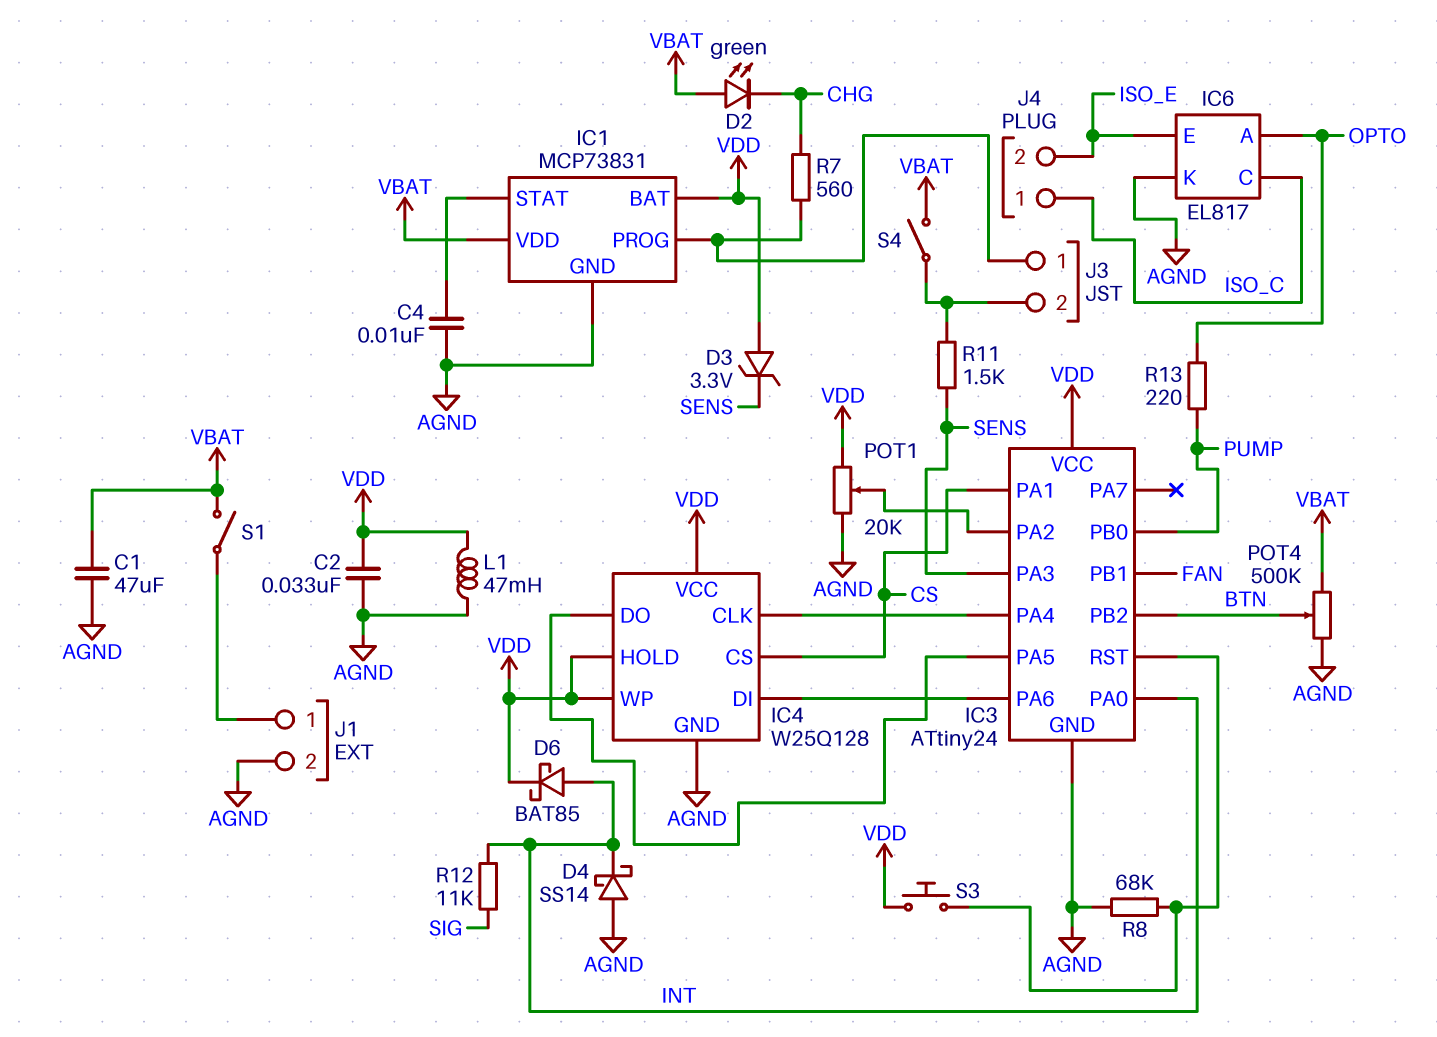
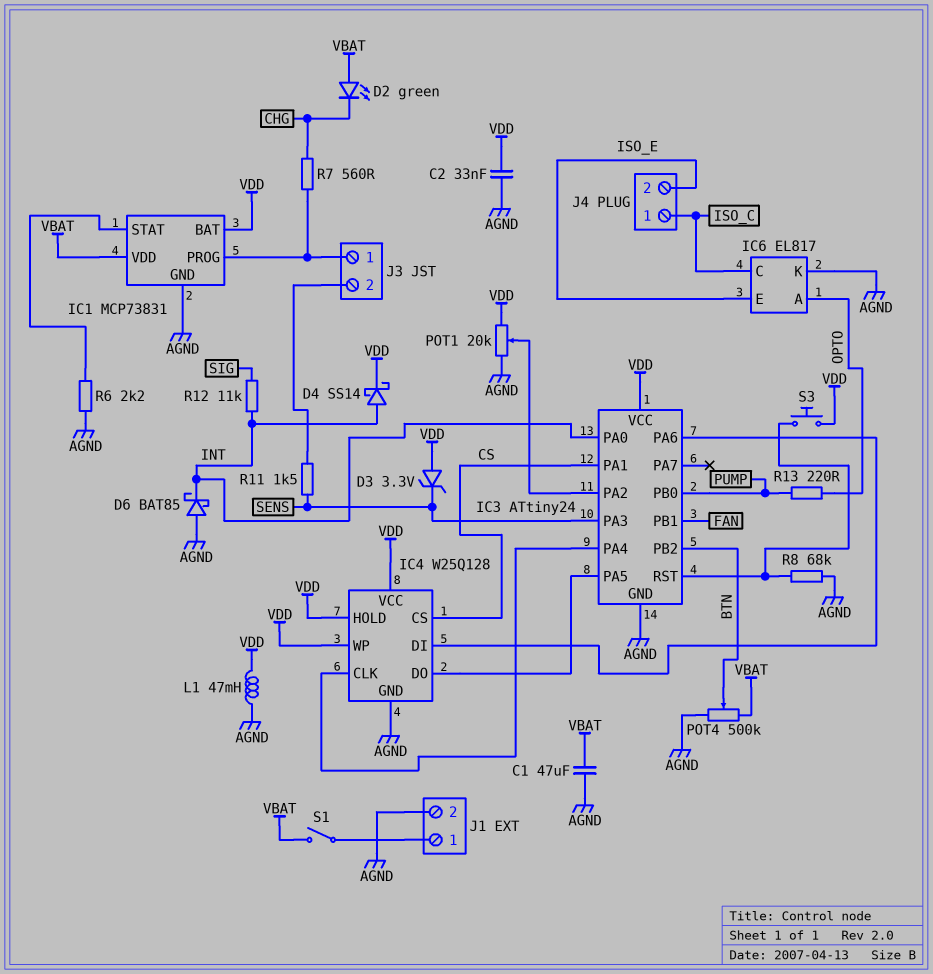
C4: 10nF (AGND, IC1/STAT) -> none
D4: schottky SS14 (A AGND, K INT) -> schottky SS14 (A INT, K VDD)
D6: schottky BAT85 (A INT, K VDD) -> schottky BAT85 (A AGND, K INT)
R6: none -> 2.2k (AGND, IC1/STAT)
S4: switch (J3/2, VBAT) -> none

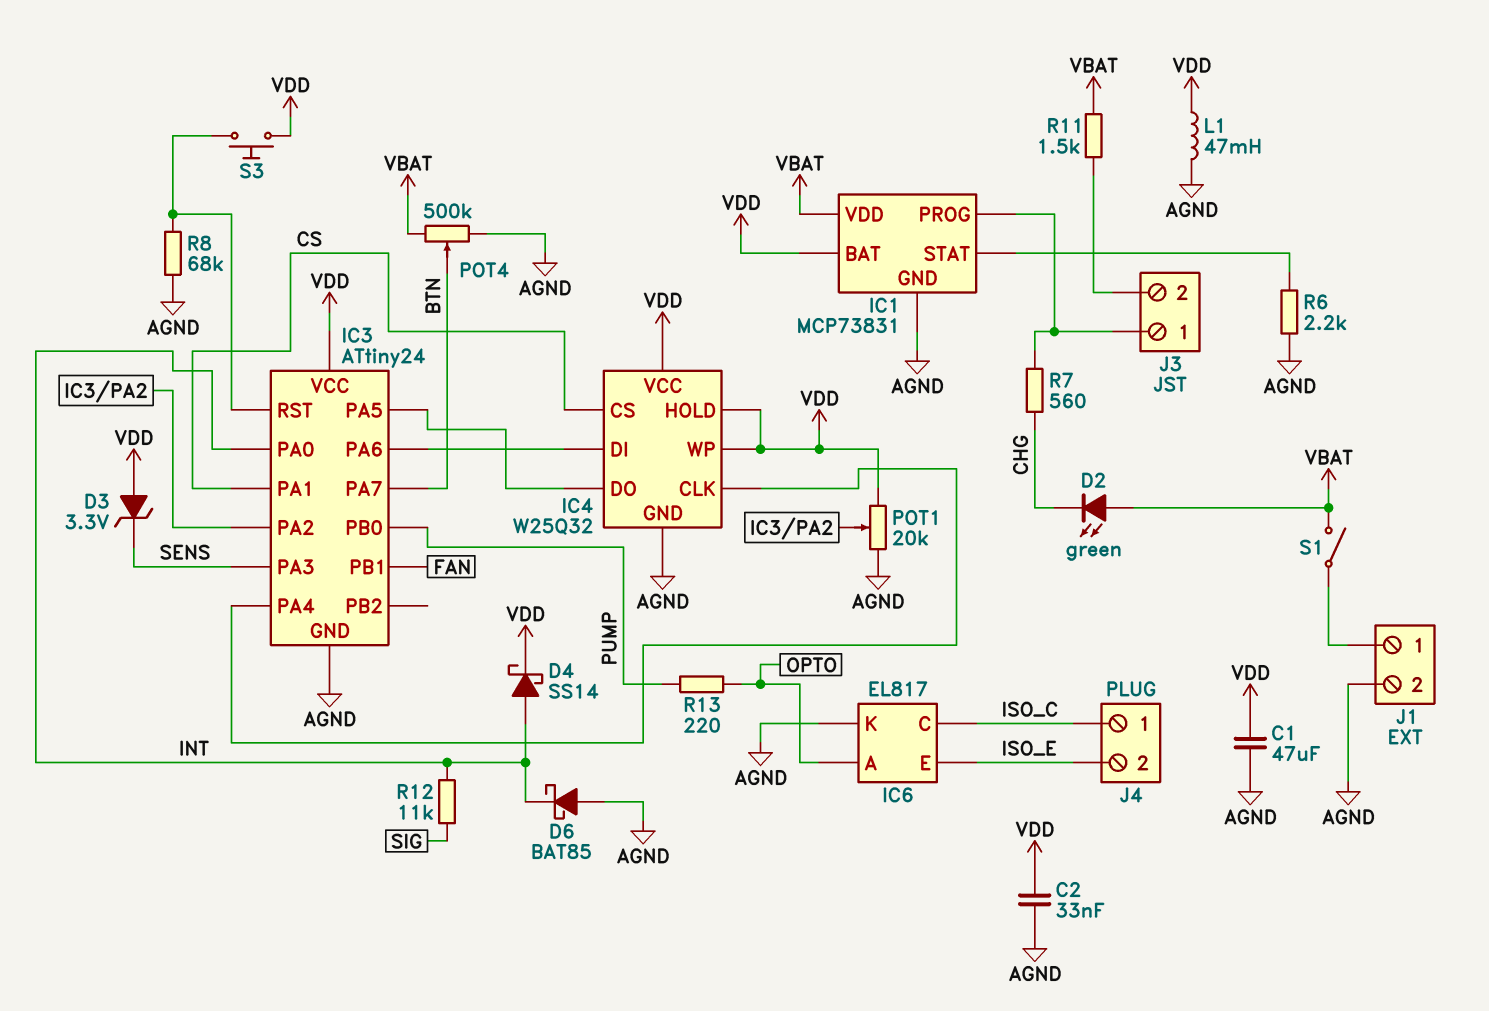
C1: 47uF (AGND, VBAT) -> 47uF (AGND, VDD)
IC3 pin PA7: none -> BTN
IC3 pin PB2: BTN -> none
IC4: W25Q128 -> W25Q32
R11: 1.5k (J3/2, SENS) -> 1.5k (J3/2, VBAT)

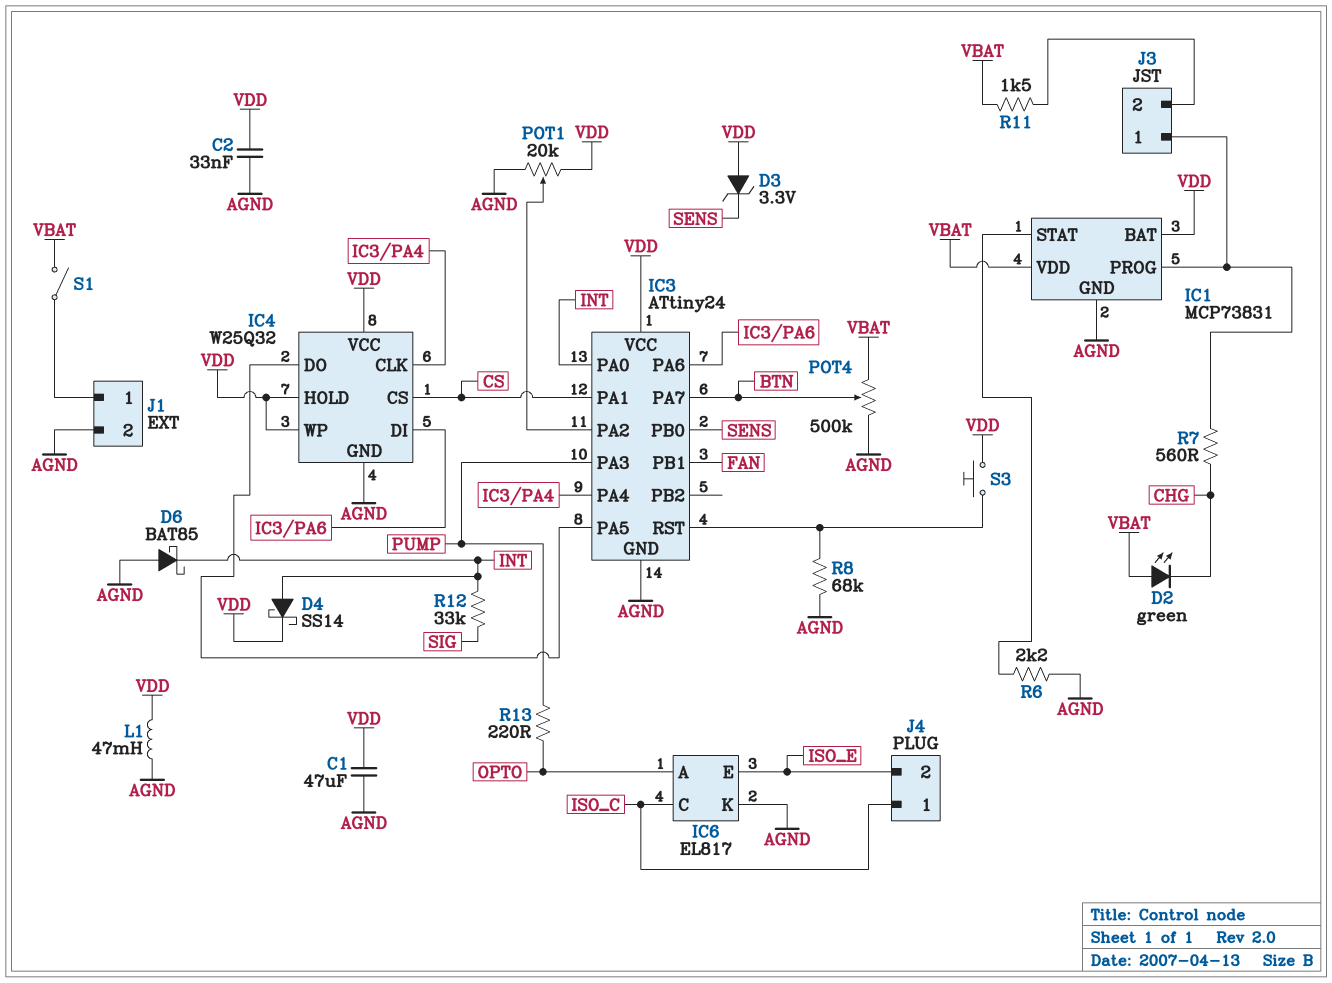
IC3 pin PA3: SENS -> PUMP
IC3 pin PB0: PUMP -> SENS
R12: 11k (INT, SIG) -> 33k (INT, SIG)

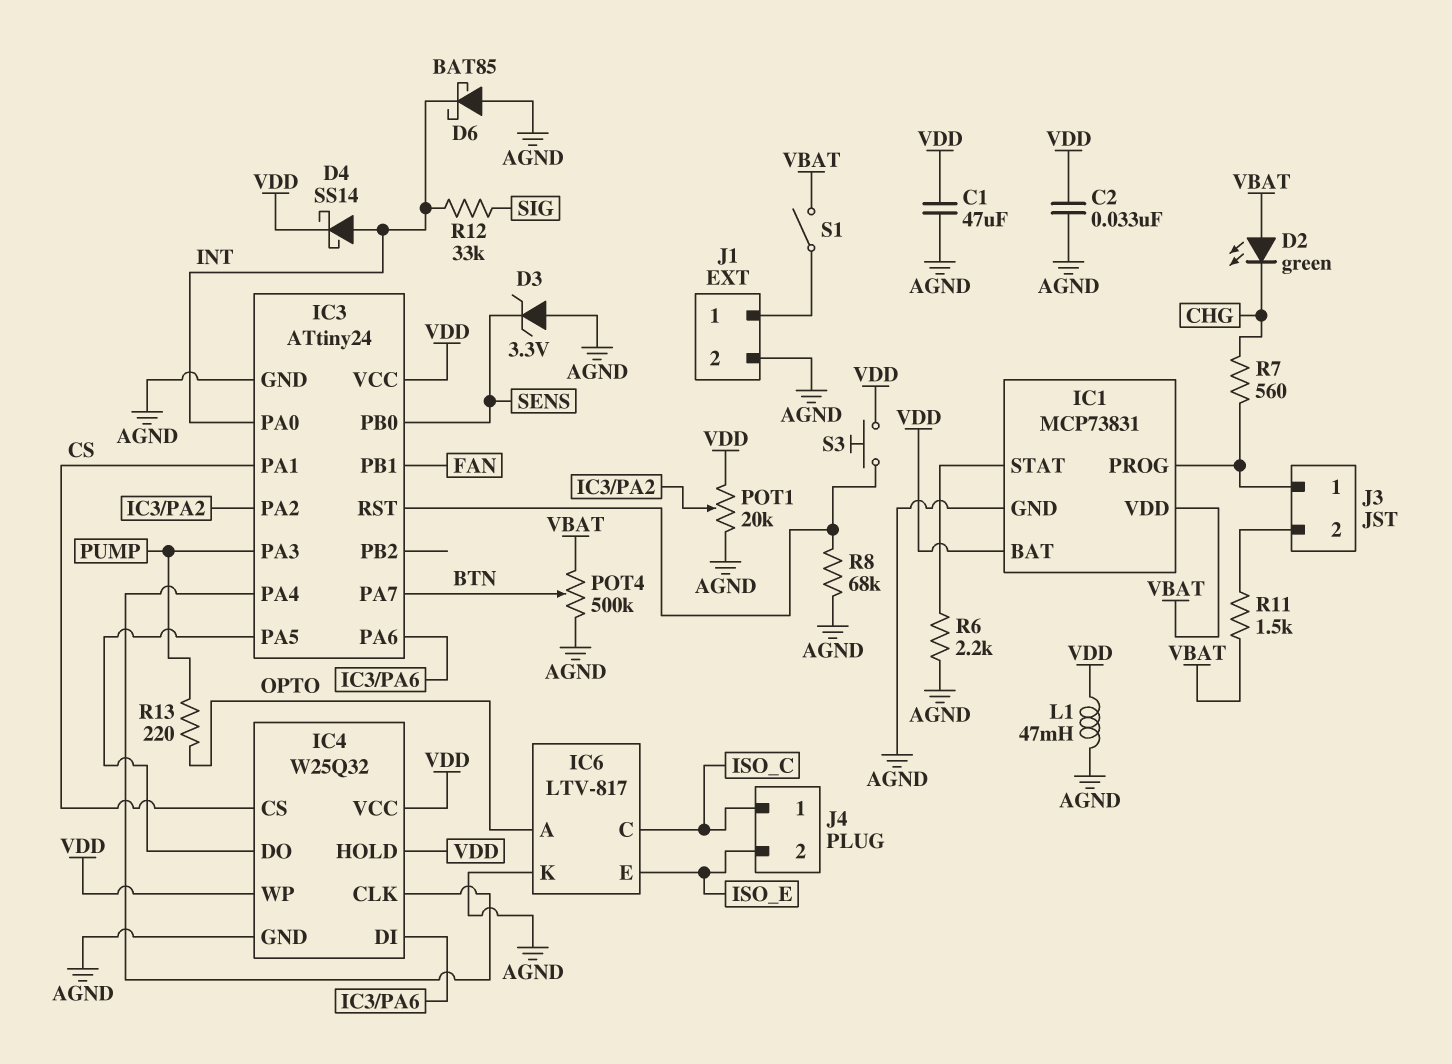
D3: zener 3.3V (A VDD, K SENS) -> zener 3.3V (A AGND, K SENS)
IC6: EL817 -> LTV-817

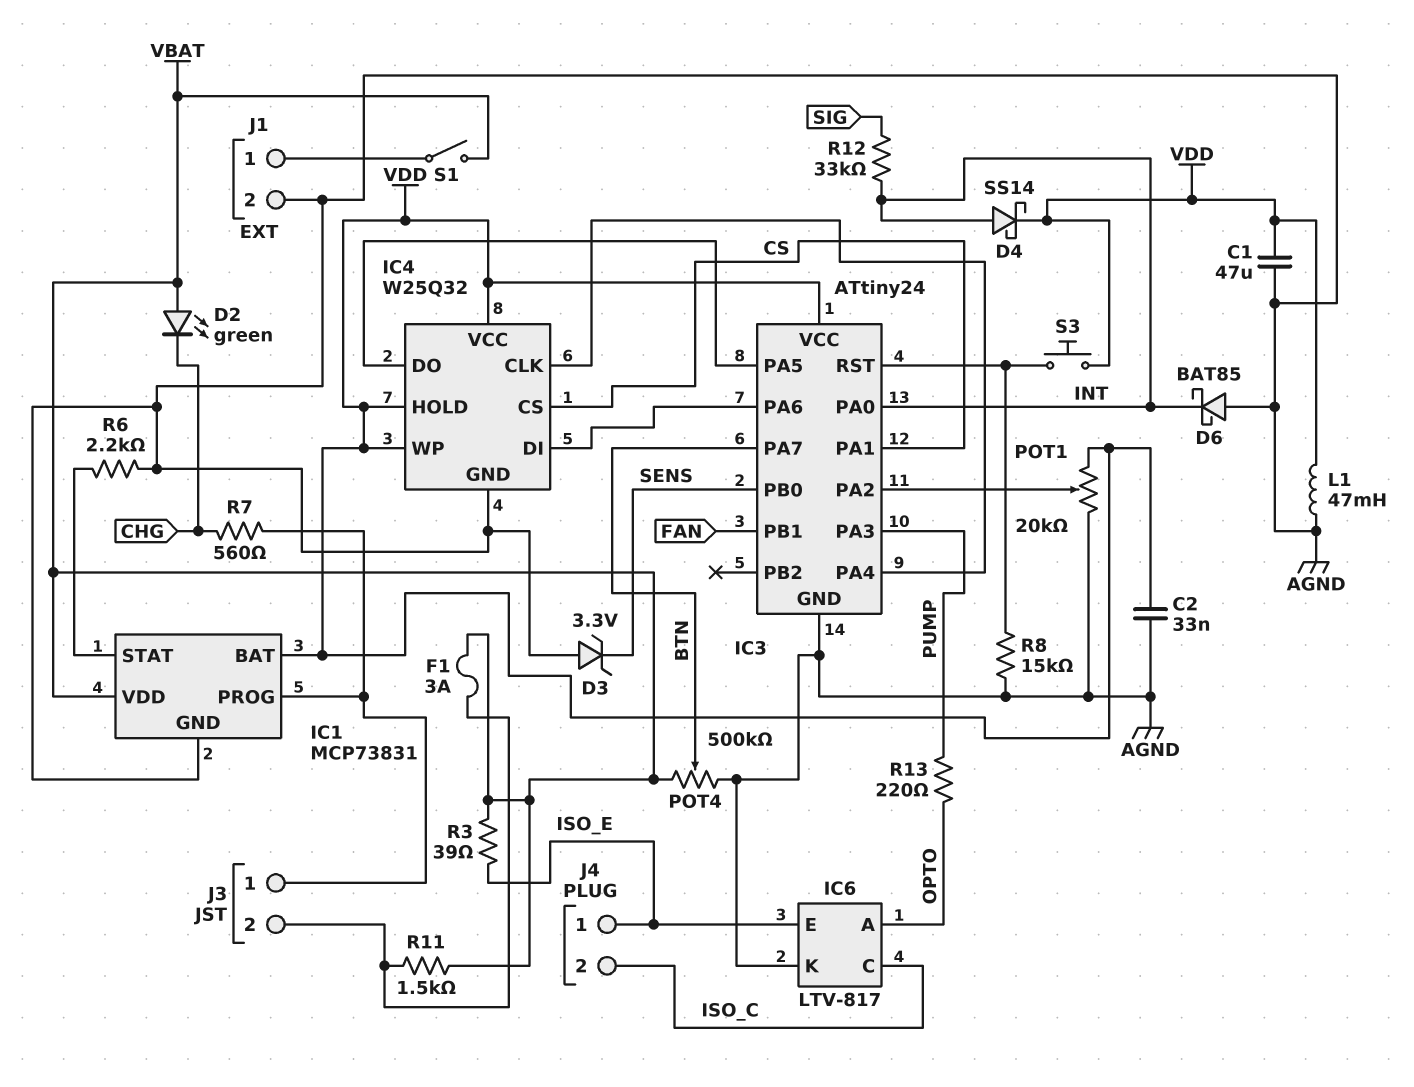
F1: none -> 3A (J3/2, VBAT)
J4 pin 1: ISO_C -> ISO_E
J4 pin 2: ISO_E -> ISO_C
R3: none -> 39 (ISO_E, VBAT)
R8: 68k (AGND, IC3/RST) -> 15k (AGND, IC3/RST)

